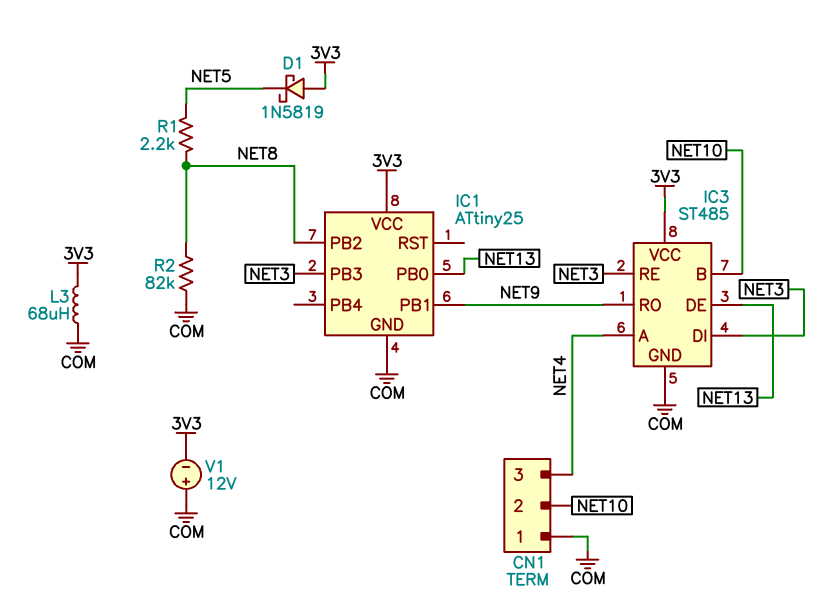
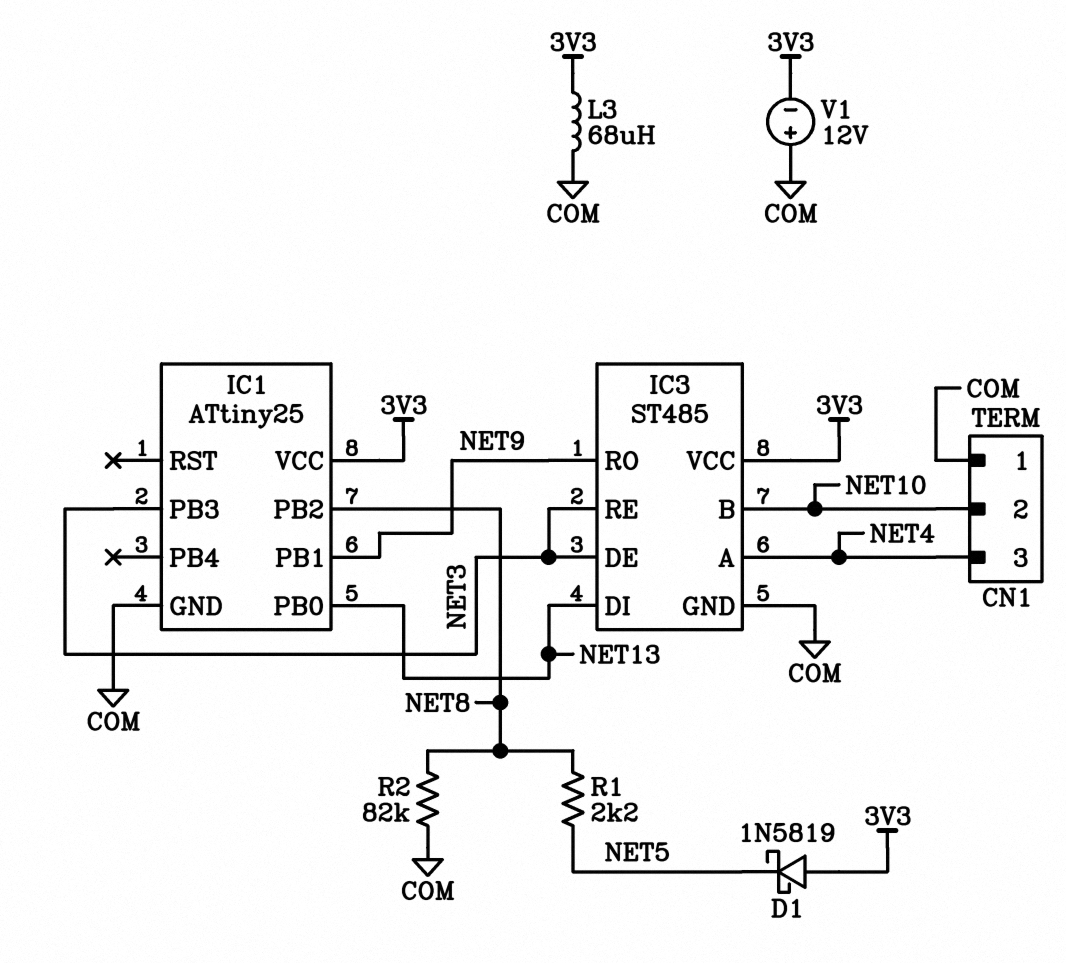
IC3 pin DE: NET13 -> NET3
IC3 pin DI: NET3 -> NET13

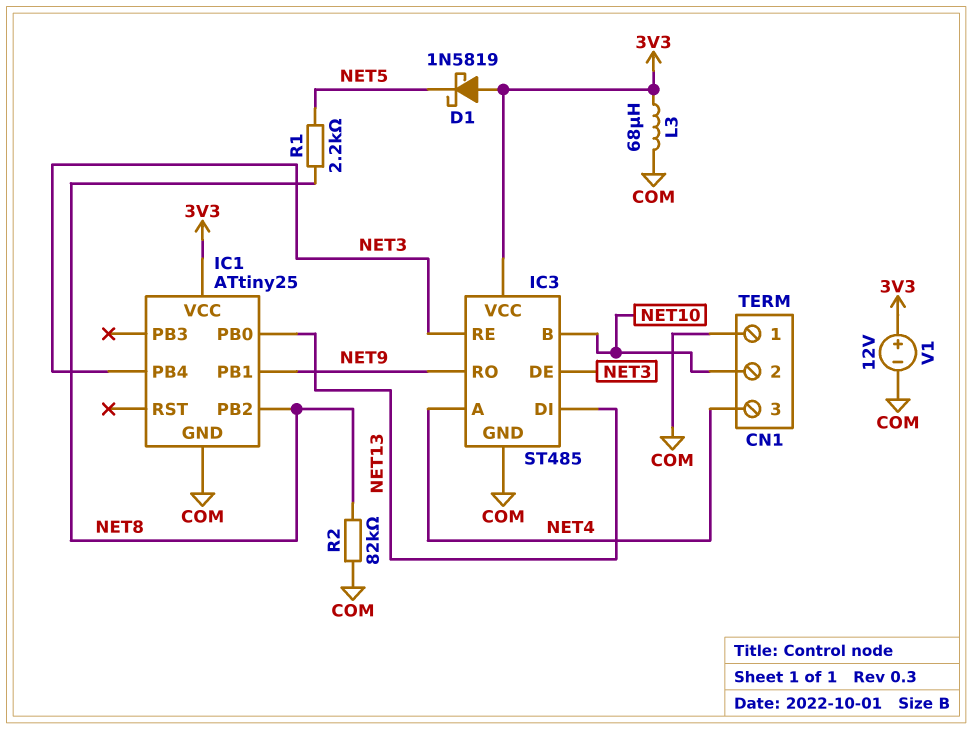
IC1 pin PB3: NET3 -> none
IC1 pin PB4: none -> NET3
V1: 12V (plus COM, minus 3V3) -> 12V (plus 3V3, minus COM)

